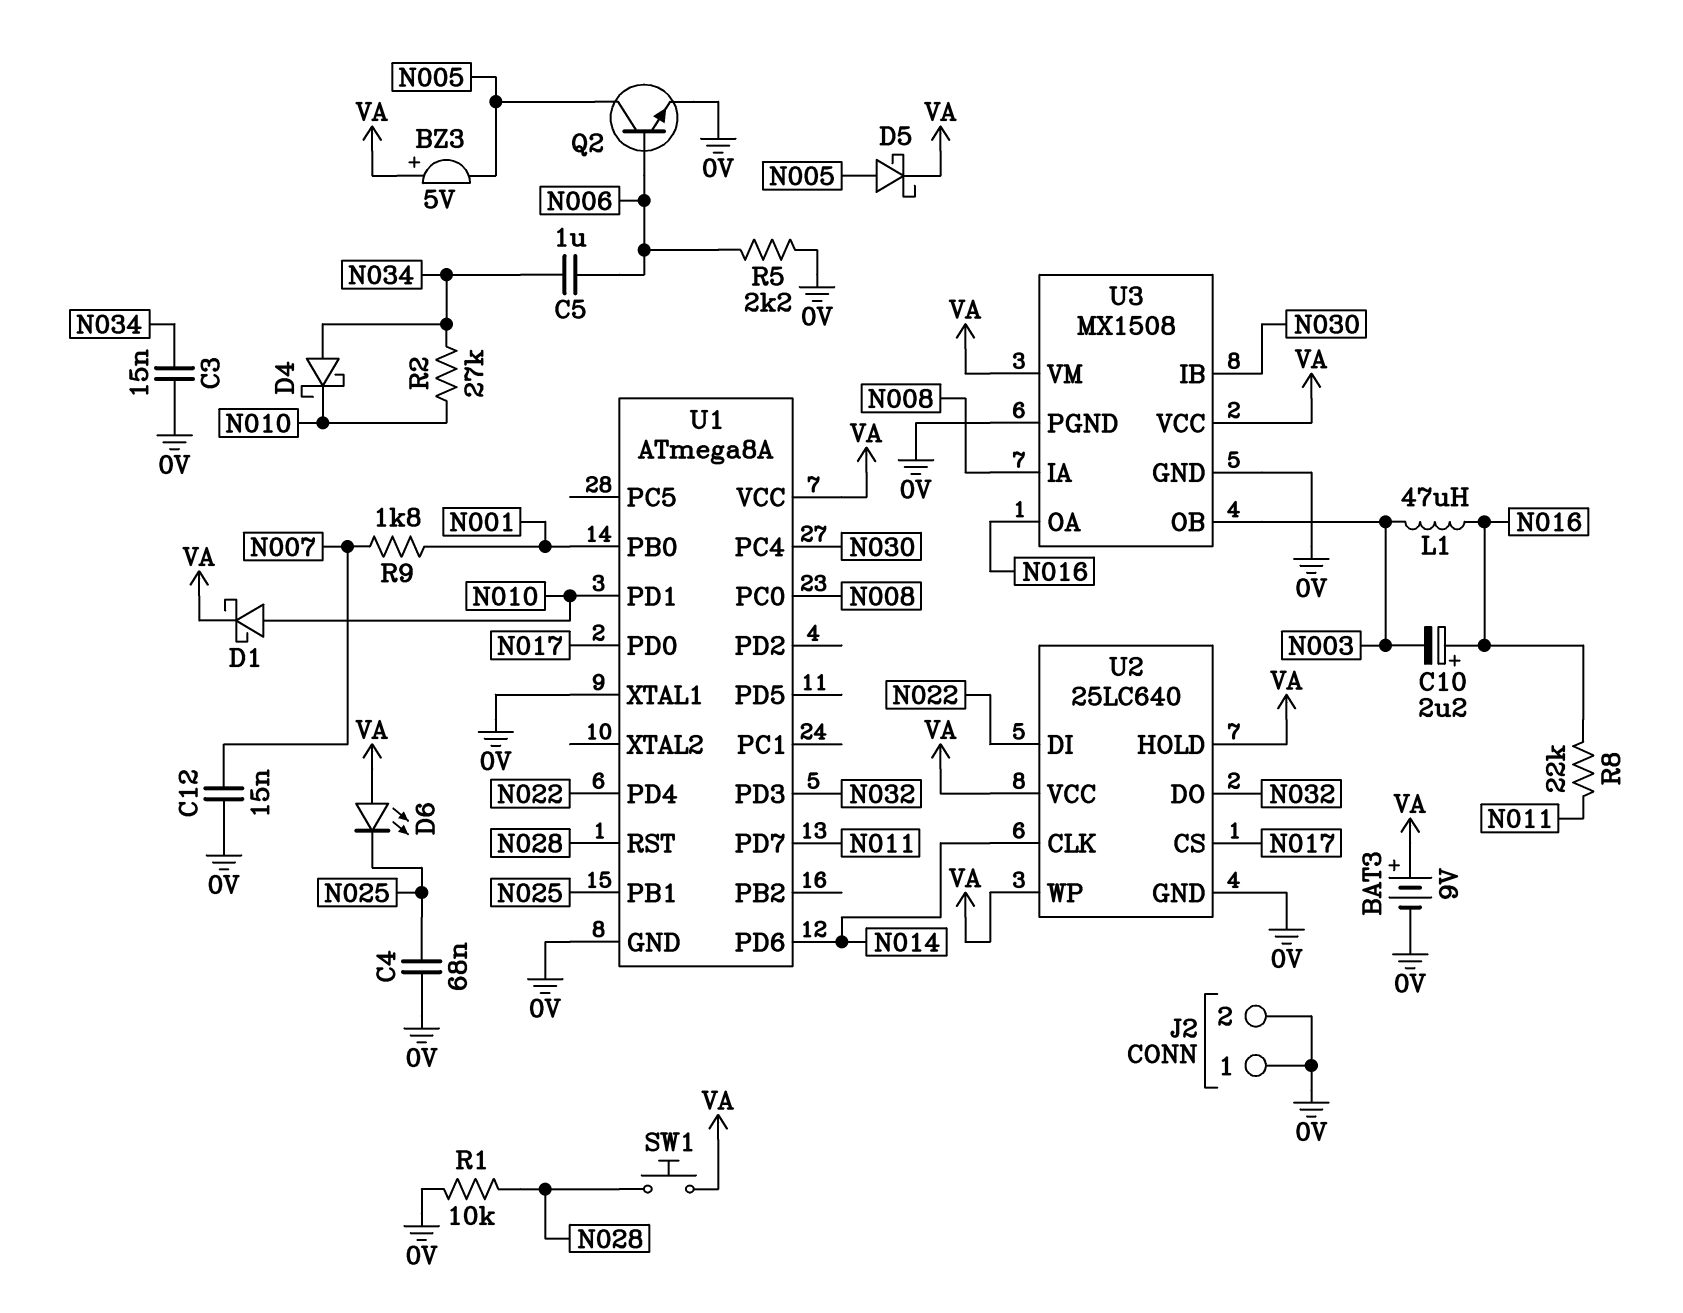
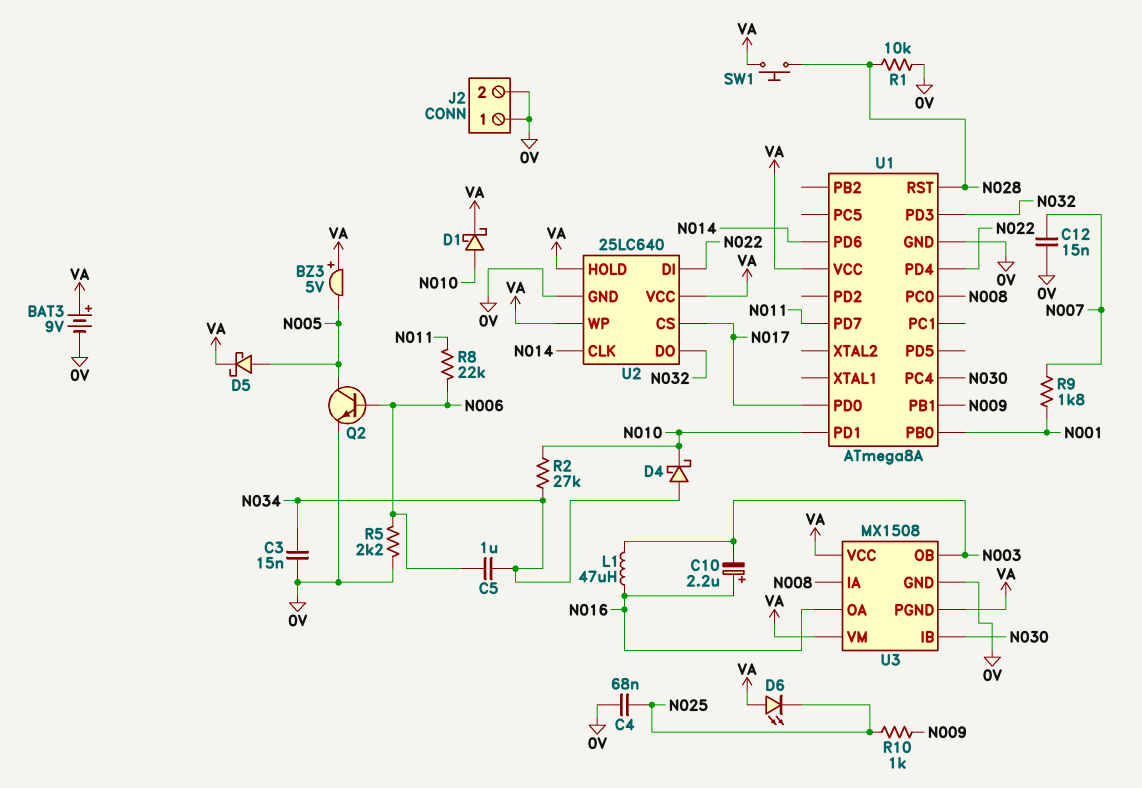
R8: 22k (N011, N016) -> 22k (N006, N011)
R10: none -> 1k (N009, N025)
U1 pin PB1: N025 -> N009
U1 pin XTAL1: 0V -> none
U3 pin PGND: 0V -> VA

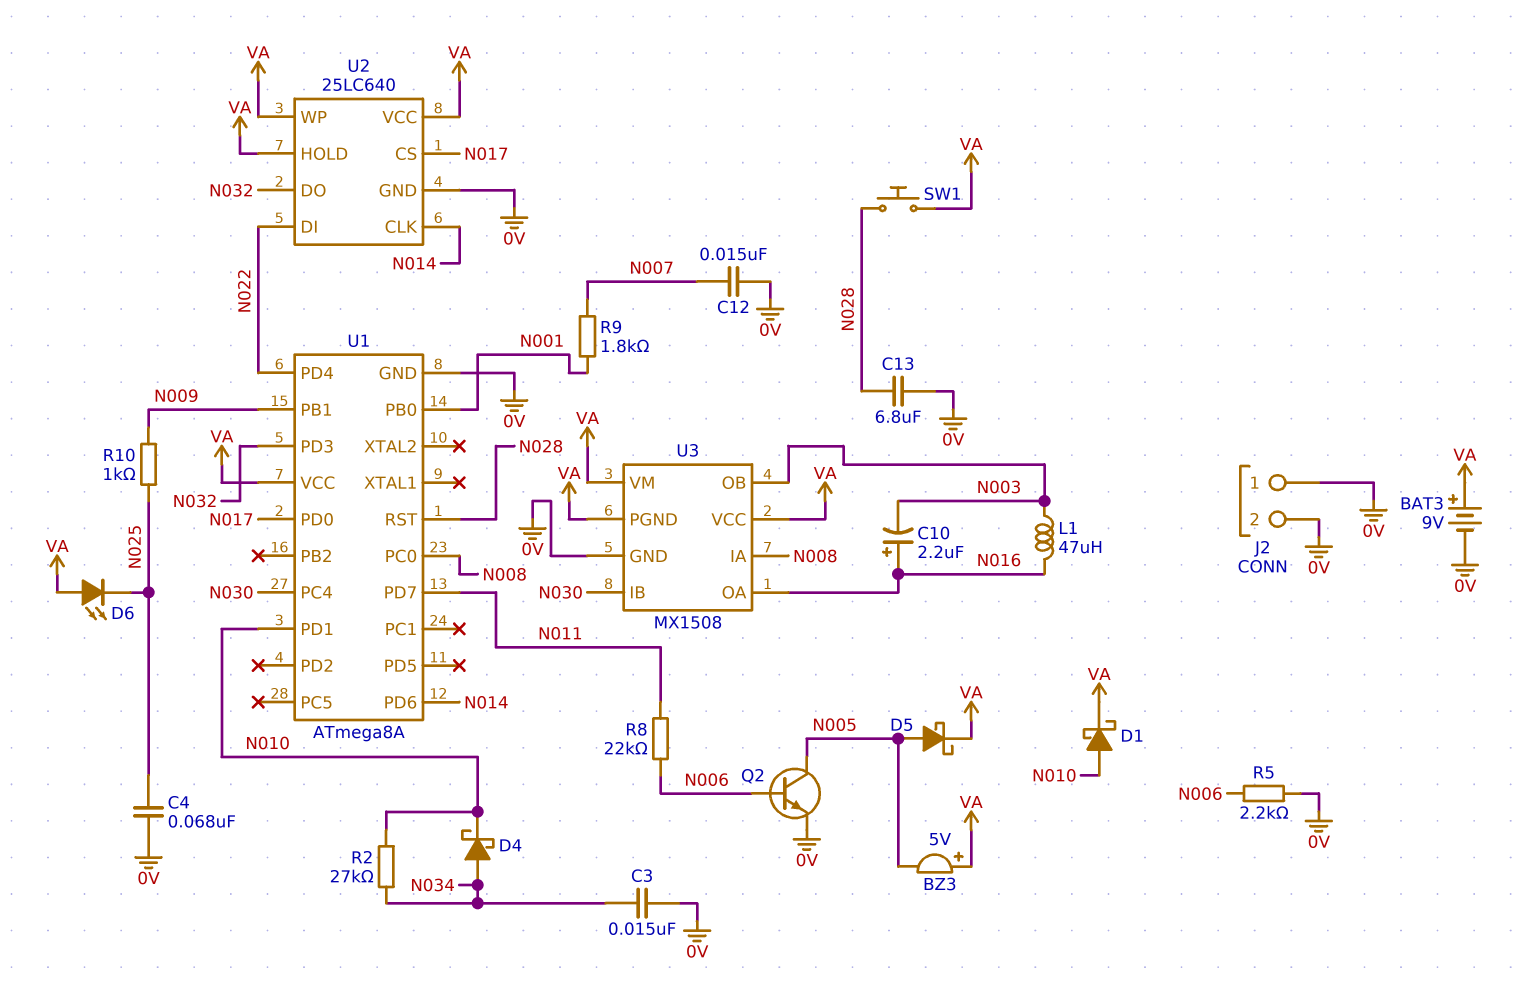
C5: 1uF (N006, N034) -> none
C13: none -> 6.8uF (0V, N028)
R1: 10k (0V, N028) -> none

